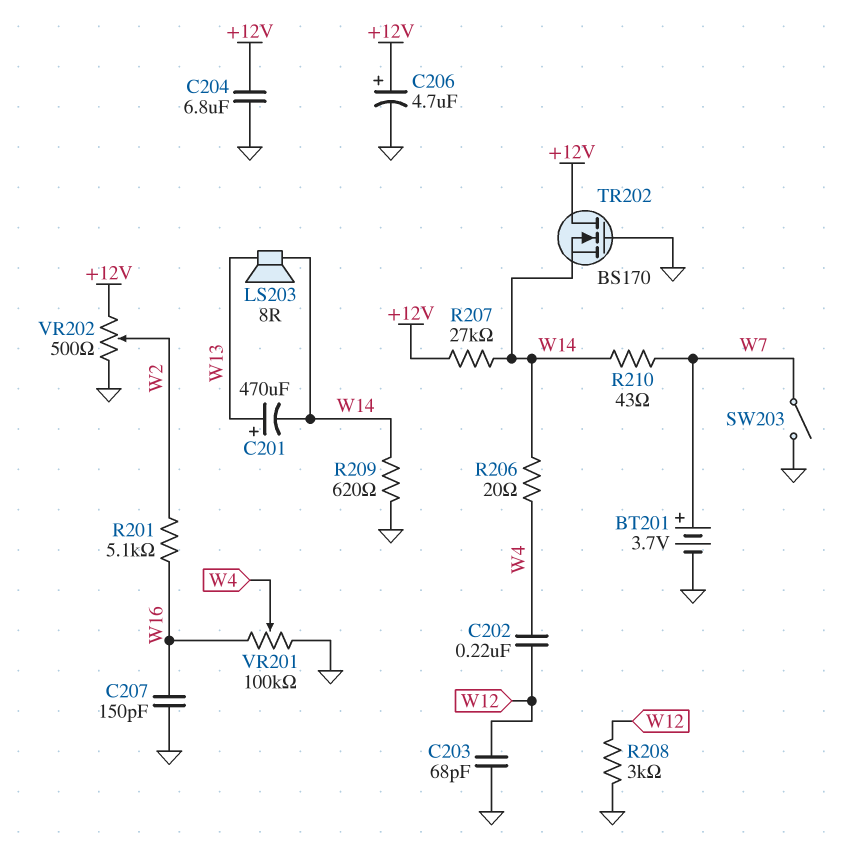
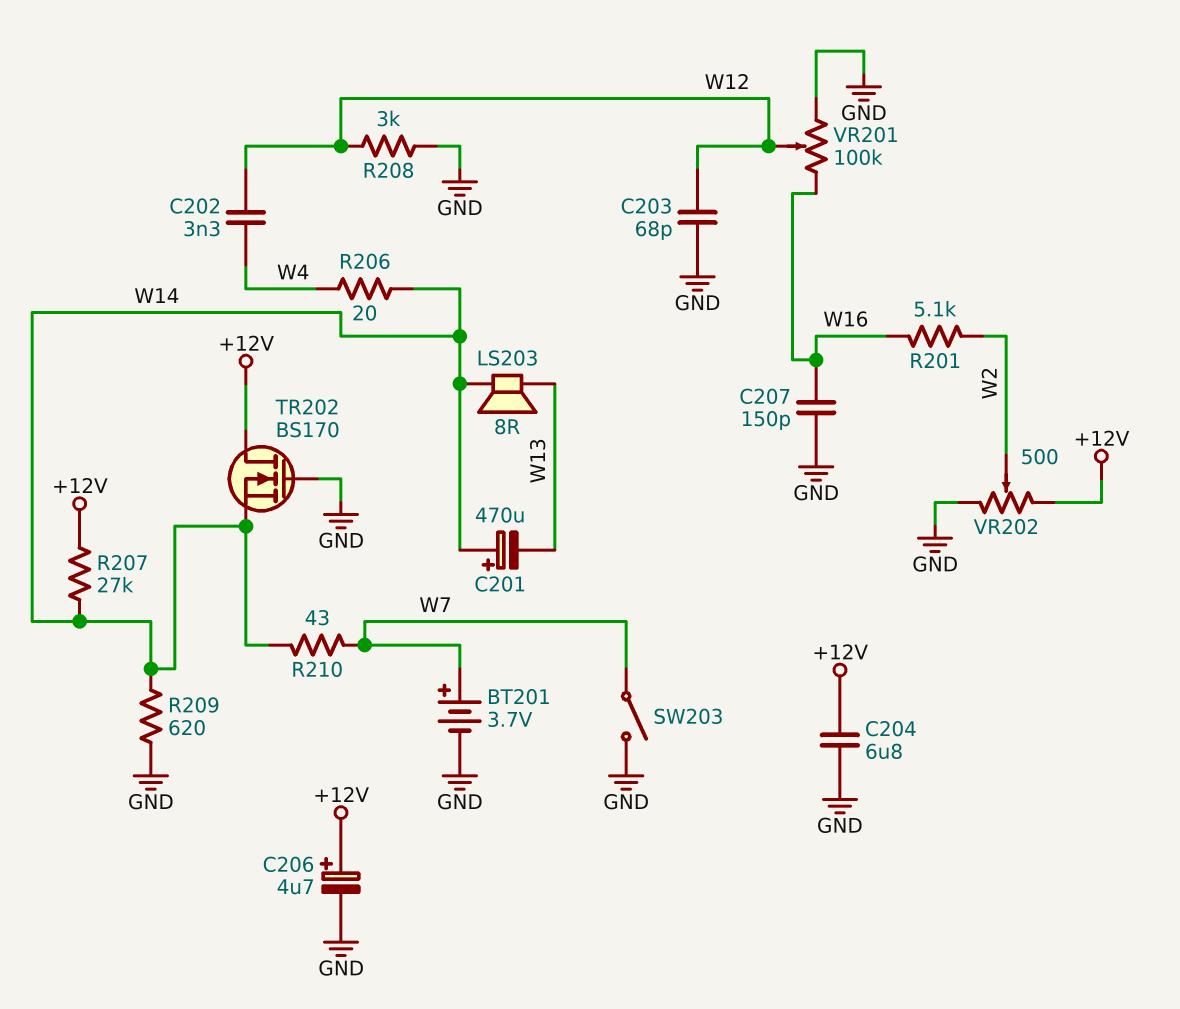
C201: 470uF (plus W13, minus W14) -> 470uF (plus W14, minus W13)
C202: 220nF (W4, W12) -> 3.3nF (W4, W12)
VR201: 100k (GND, W16, wiper W4) -> 100k (GND, W16, wiper W12)

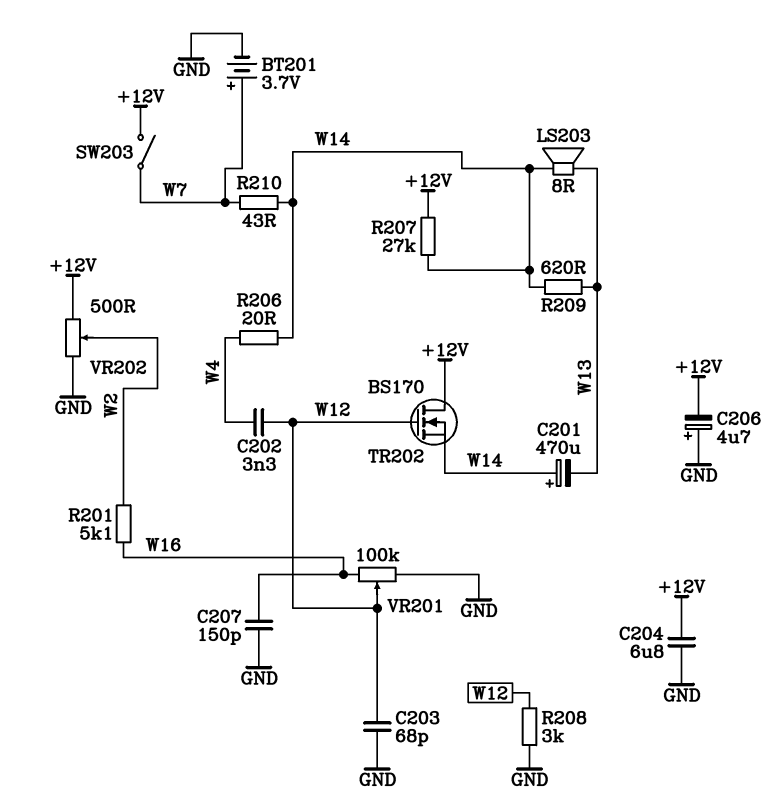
C206: 4.7uF (plus +12V, minus GND) -> 4.7uF (plus GND, minus +12V)
R209: 620 (GND, W14) -> 620 (W13, W14)
SW203: switch (GND, W7) -> switch (+12V, W7)
TR202: NMOS BS170 (G GND, D +12V, S W14) -> NMOS BS170 (G W12, D +12V, S W14)

